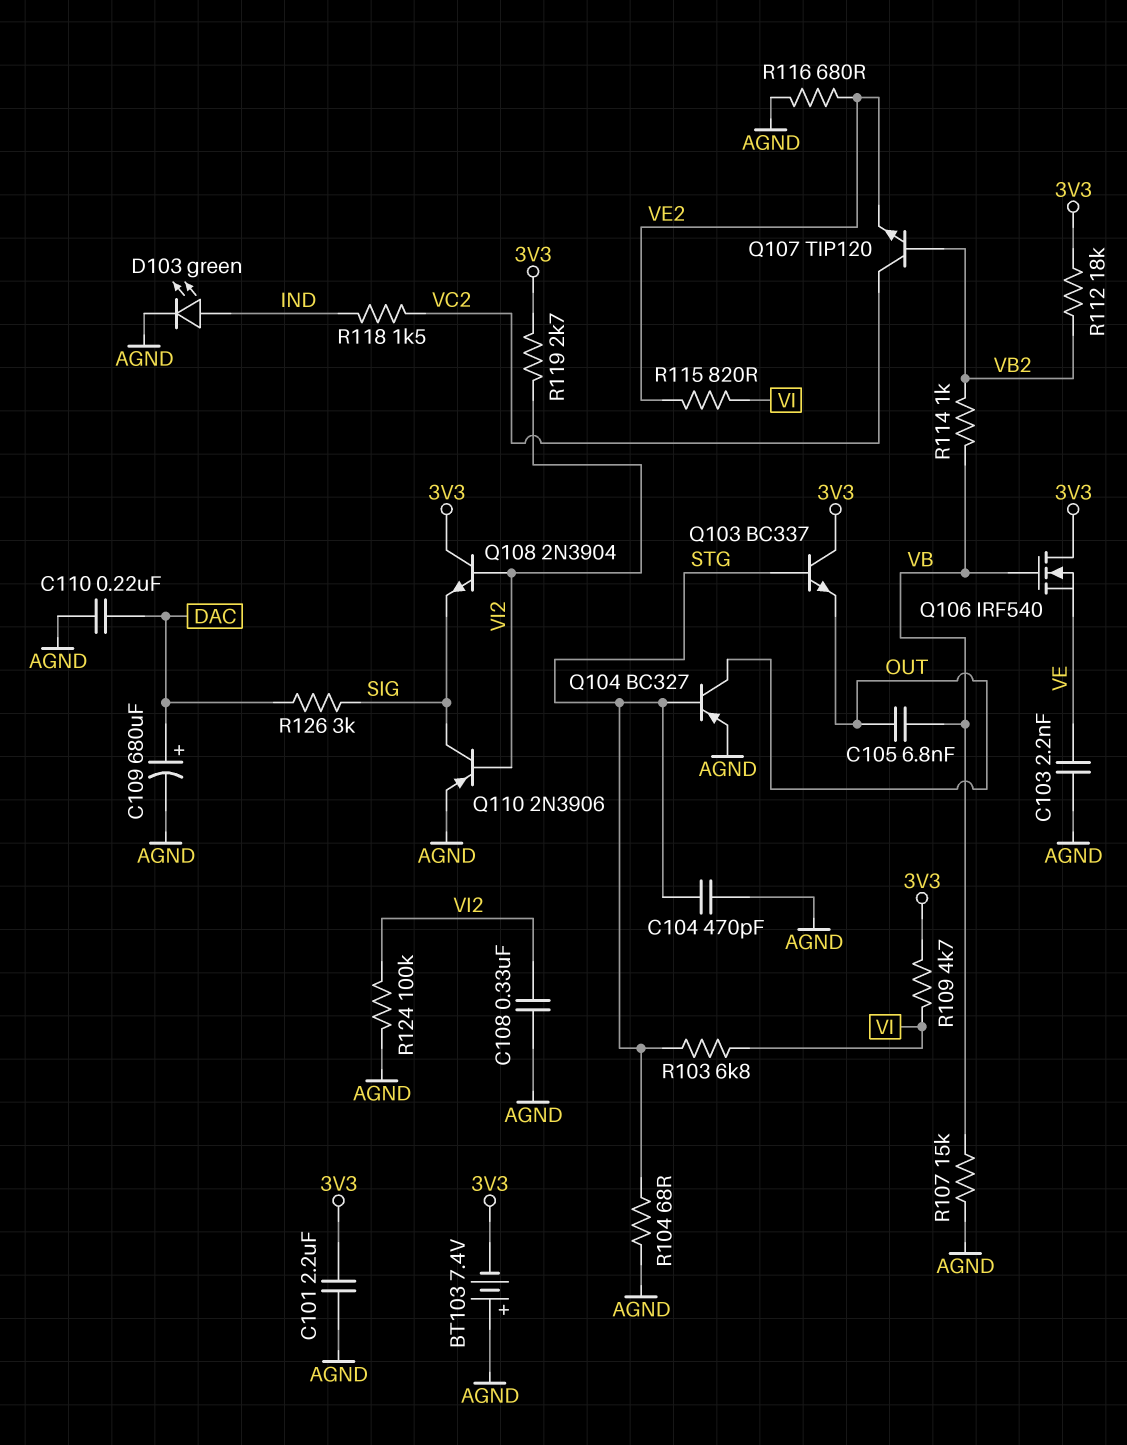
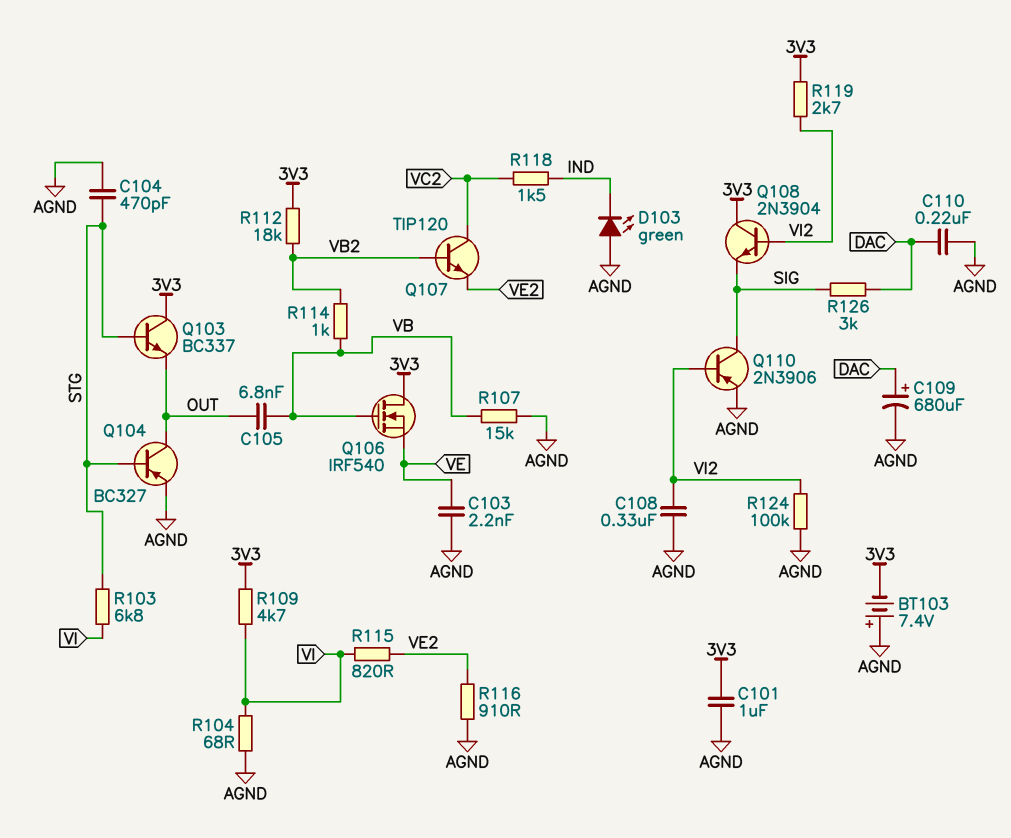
C101: 2.2uF (3V3, AGND) -> 1uF (3V3, AGND)
D103: LED green (A IND, K AGND) -> LED green (A AGND, K IND)
R104: 68 (AGND, STG) -> 68 (AGND, VI)
R116: 680 (AGND, VE2) -> 910 (AGND, VE2)

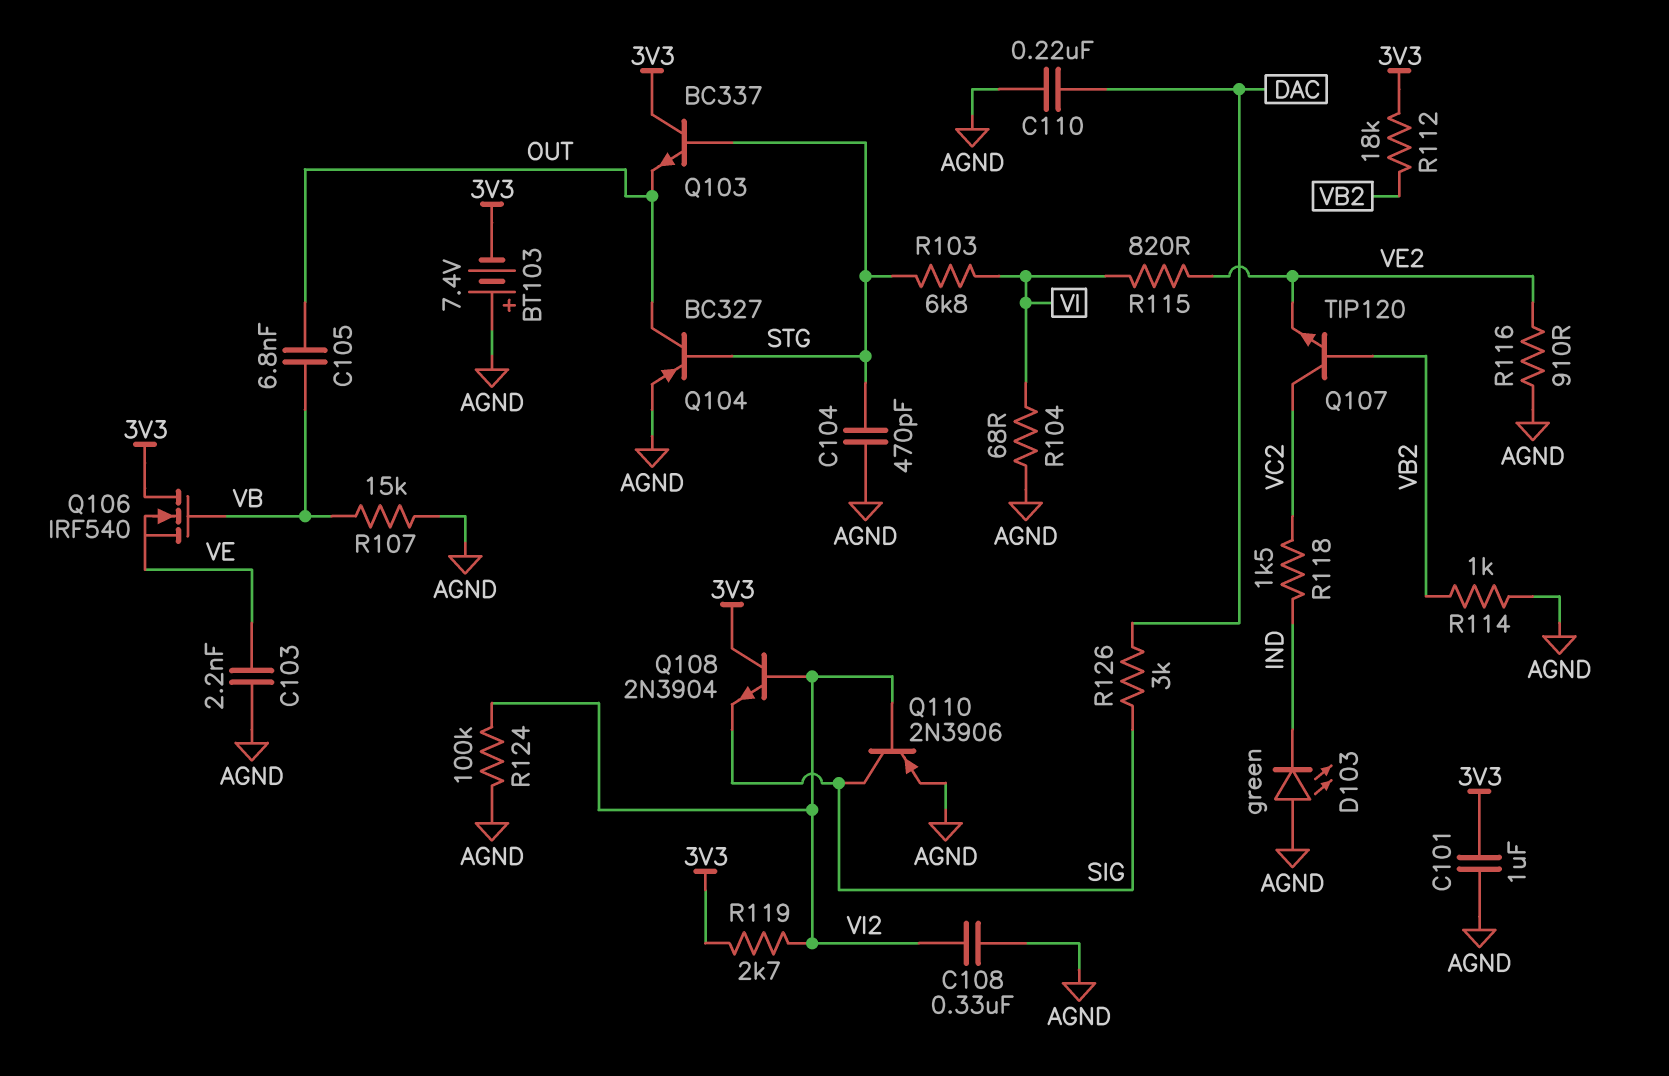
C109: 680uF (plus DAC, minus AGND) -> none
R109: 4.7k (3V3, VI) -> none
R114: 1k (VB, VB2) -> 1k (AGND, VB2)

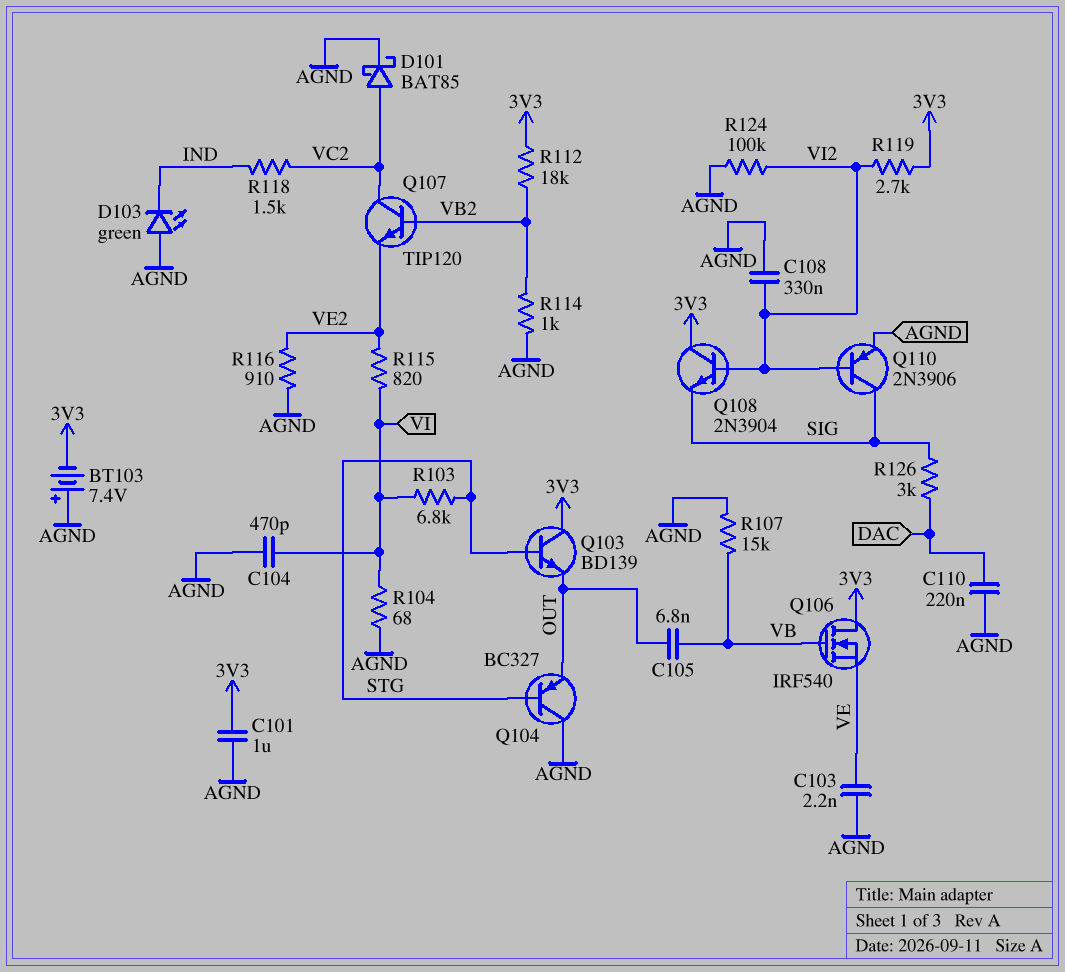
C104: 470pF (AGND, STG) -> 470pF (AGND, VI)
D101: none -> schottky BAT85 (A VC2, K AGND)
Q103: NPN BC337 (B STG, C 3V3, E OUT) -> NPN BD139 (B STG, C 3V3, E OUT)
Q104: PNP BC327 (B STG, C OUT, E AGND) -> PNP BC327 (B STG, C AGND, E OUT)

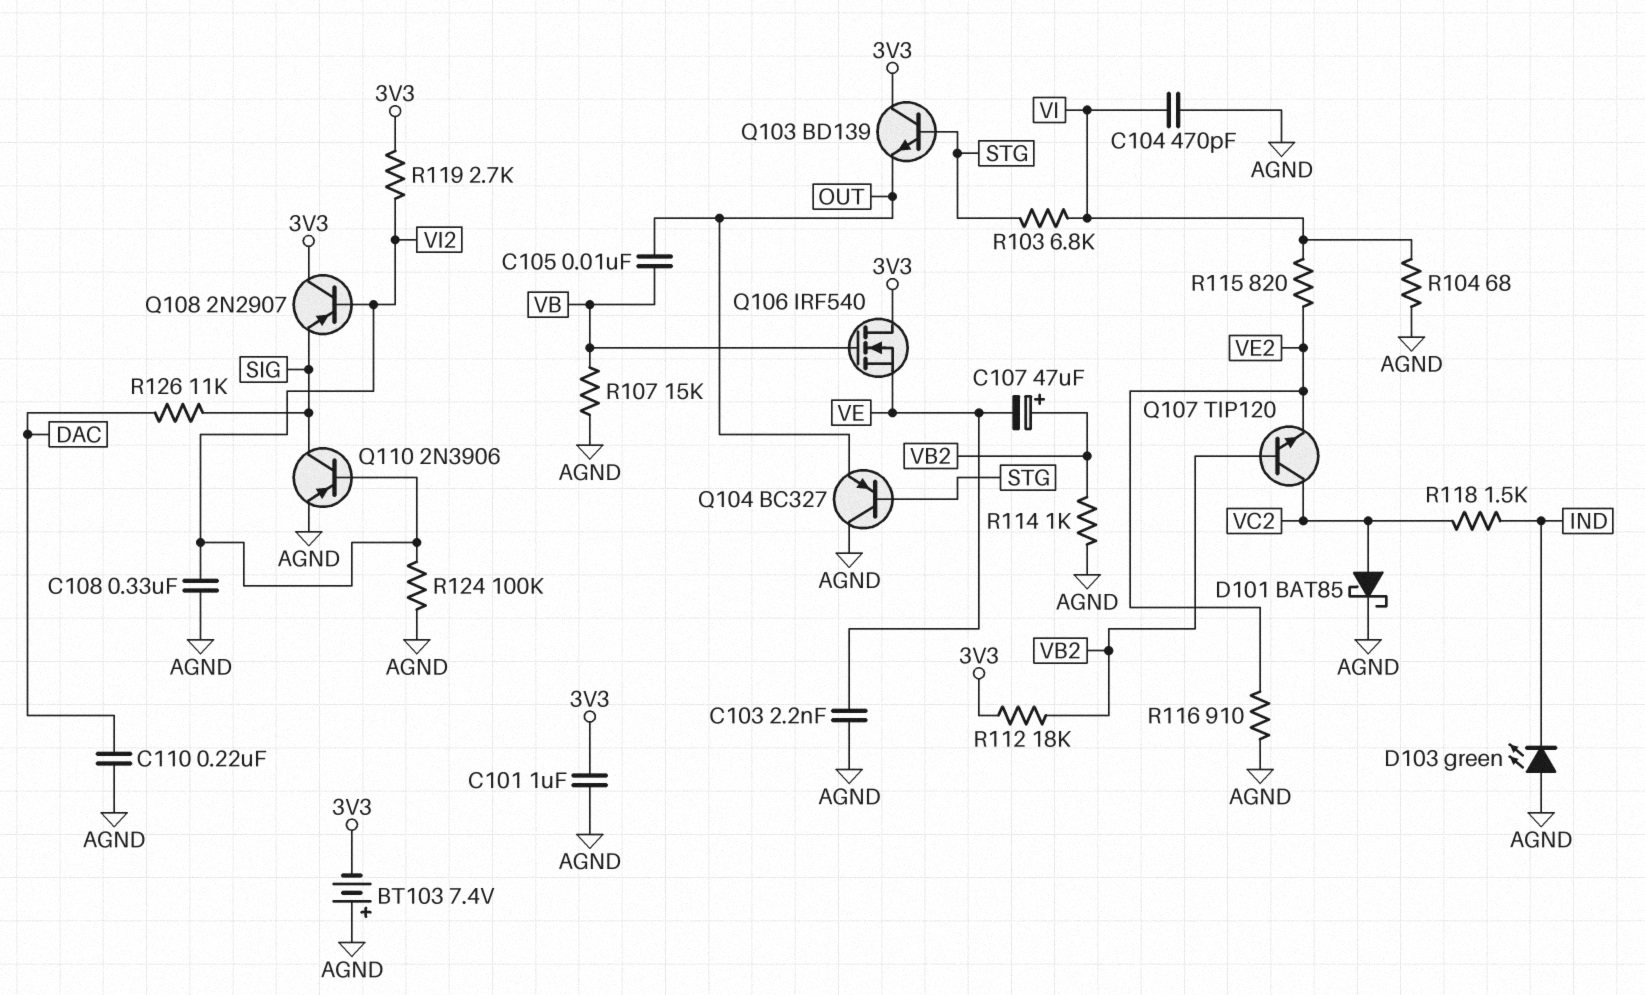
C105: 6.8nF (OUT, VB) -> 10nF (OUT, VB)
C107: none -> 47uF (plus VB2, minus VE)
Q108: NPN 2N3904 (B VI2, C 3V3, E SIG) -> PNP 2N2907 (B VI2, C 3V3, E SIG)
R126: 3k (DAC, SIG) -> 11k (DAC, SIG)

